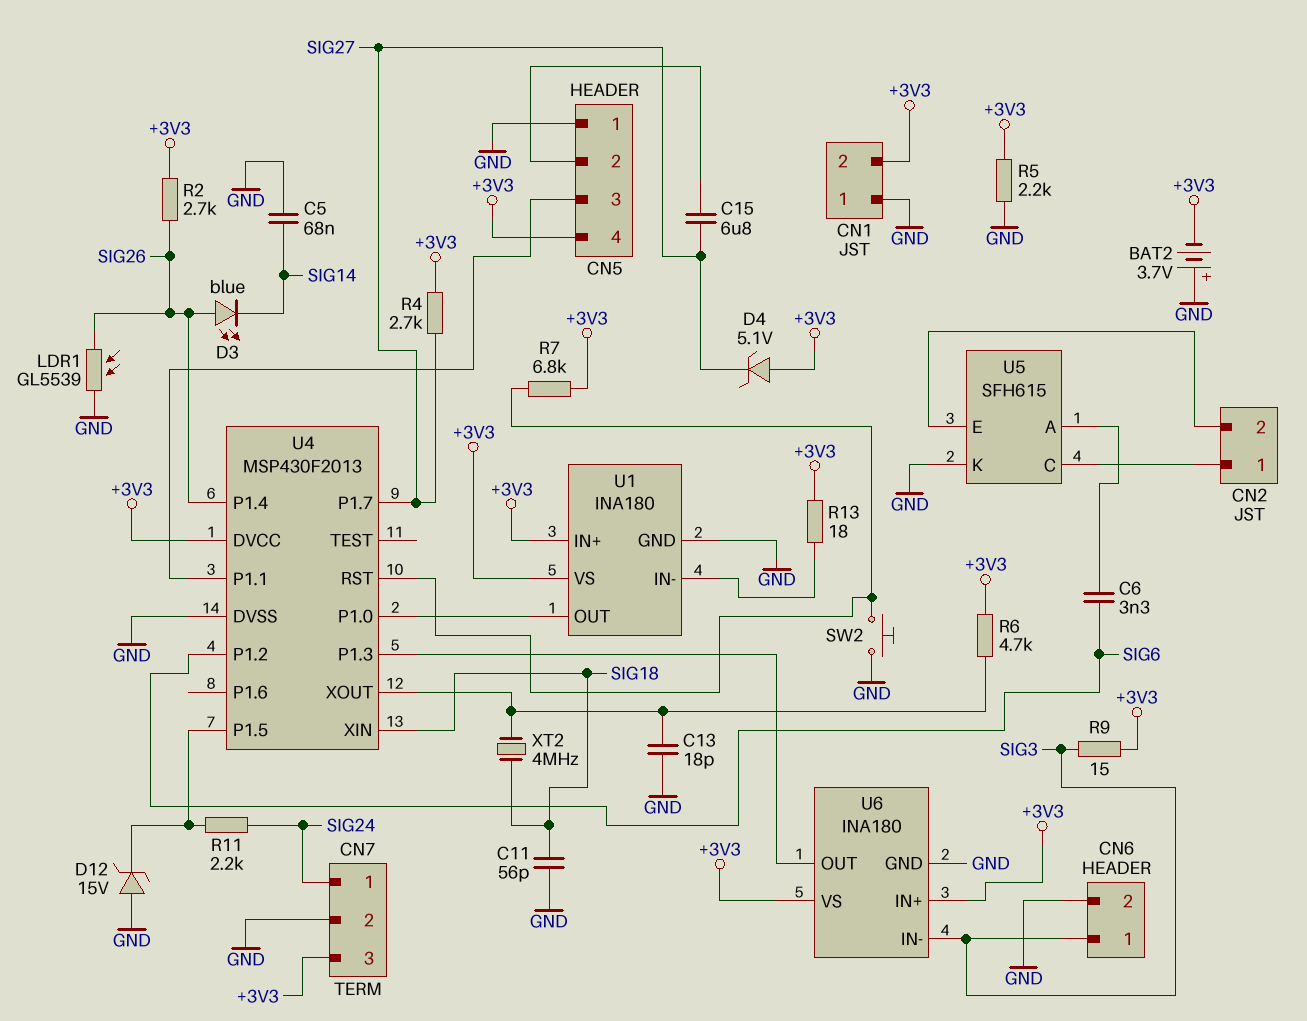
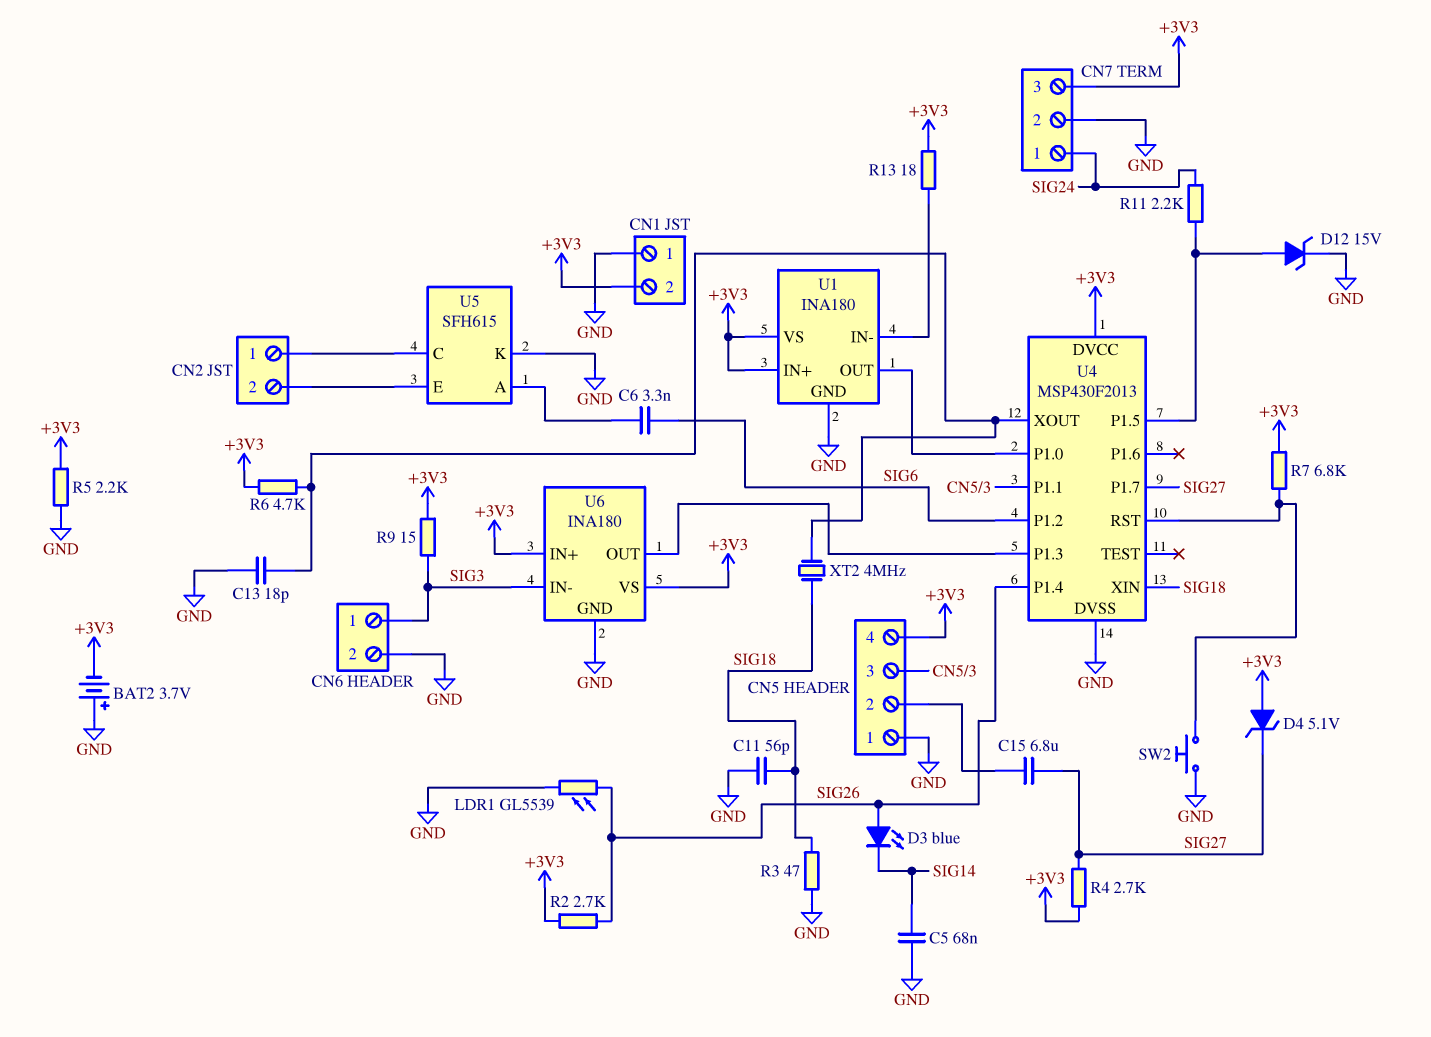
D12: zener 15V (A GND, K U4/P1.5) -> zener 15V (A U4/P1.5, K GND)
R3: none -> 47 (GND, SIG18)

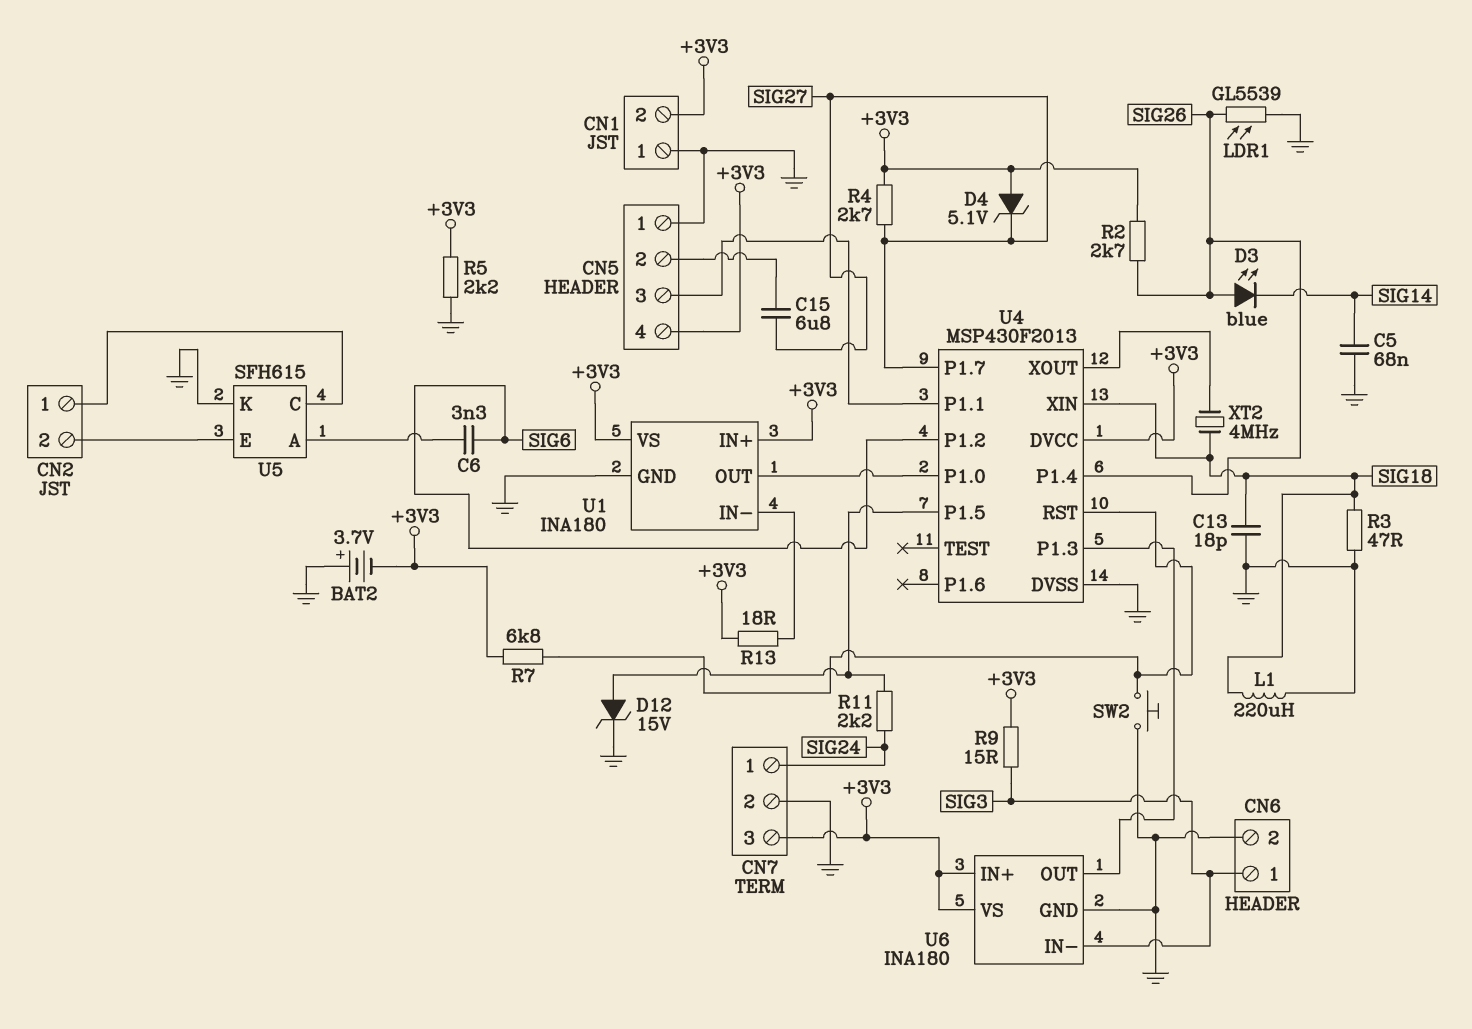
C11: 56pF (GND, SIG18) -> none
C13: 18pF (GND, U4/XOUT) -> 18pF (GND, SIG18)
L1: none -> 220uH (GND, SIG18)
R6: 4.7k (+3V3, U4/XOUT) -> none

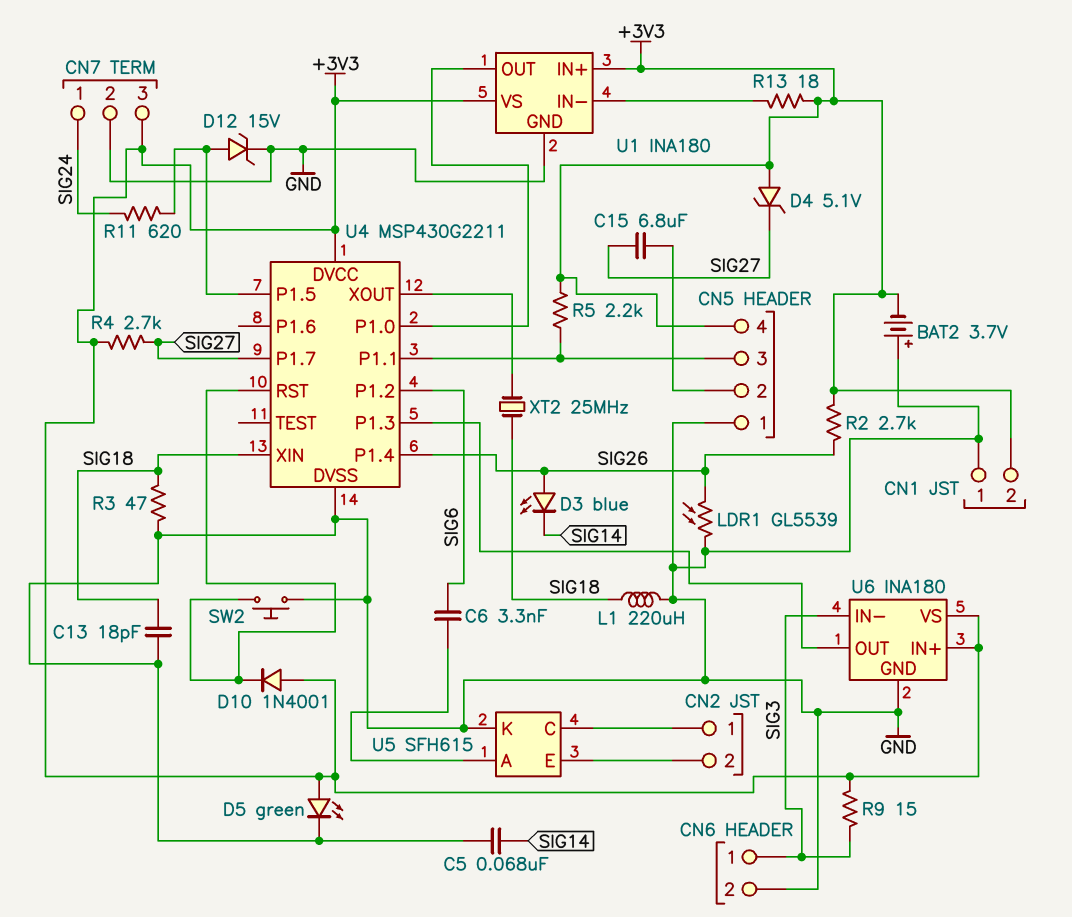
D5: none -> LED green (A +3V3, K GND)
D10: none -> diode 1N4001 (A +3V3, K U4/RST)
R5: 2.2k (+3V3, GND) -> 2.2k (+3V3, CN5/3)
R7: 6.8k (+3V3, U4/RST) -> none
R11: 2.2k (SIG24, U4/P1.5) -> 620 (SIG24, U4/P1.5)
U4: MSP430F2013 -> MSP430G2211
XT2: 4MHz (SIG18, U4/XOUT) -> 25MHz (SIG18, U4/XOUT)

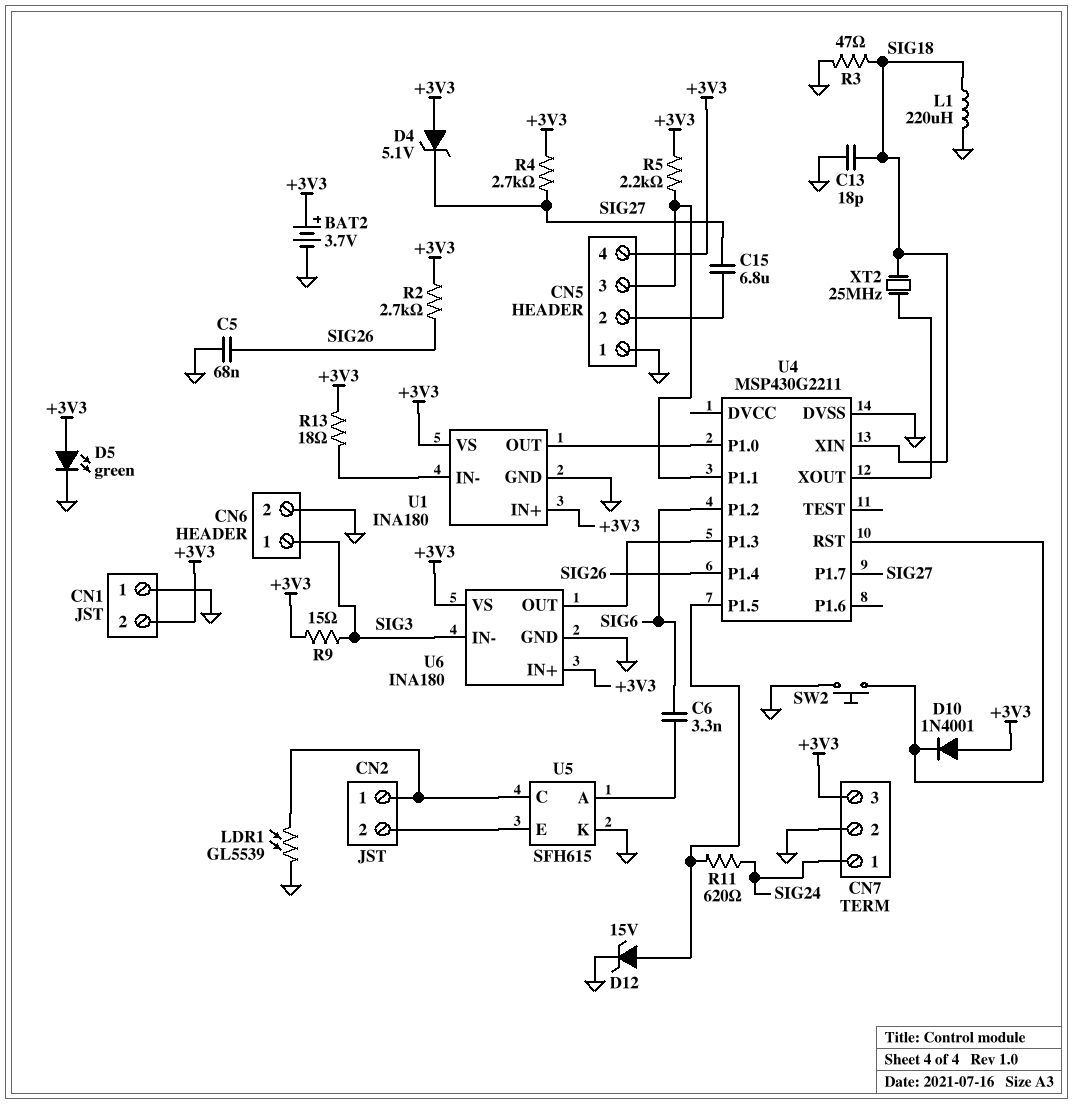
BAT2: 3.7V (plus GND, minus +3V3) -> 3.7V (plus +3V3, minus GND)
C5: 68nF (GND, SIG14) -> 68nF (GND, SIG26)
D3: LED blue (A SIG26, K SIG14) -> none
LDR1: GL5539 (GND, SIG26) -> GL5539 (CN2/1, GND)
U4 pin DVCC: +3V3 -> none

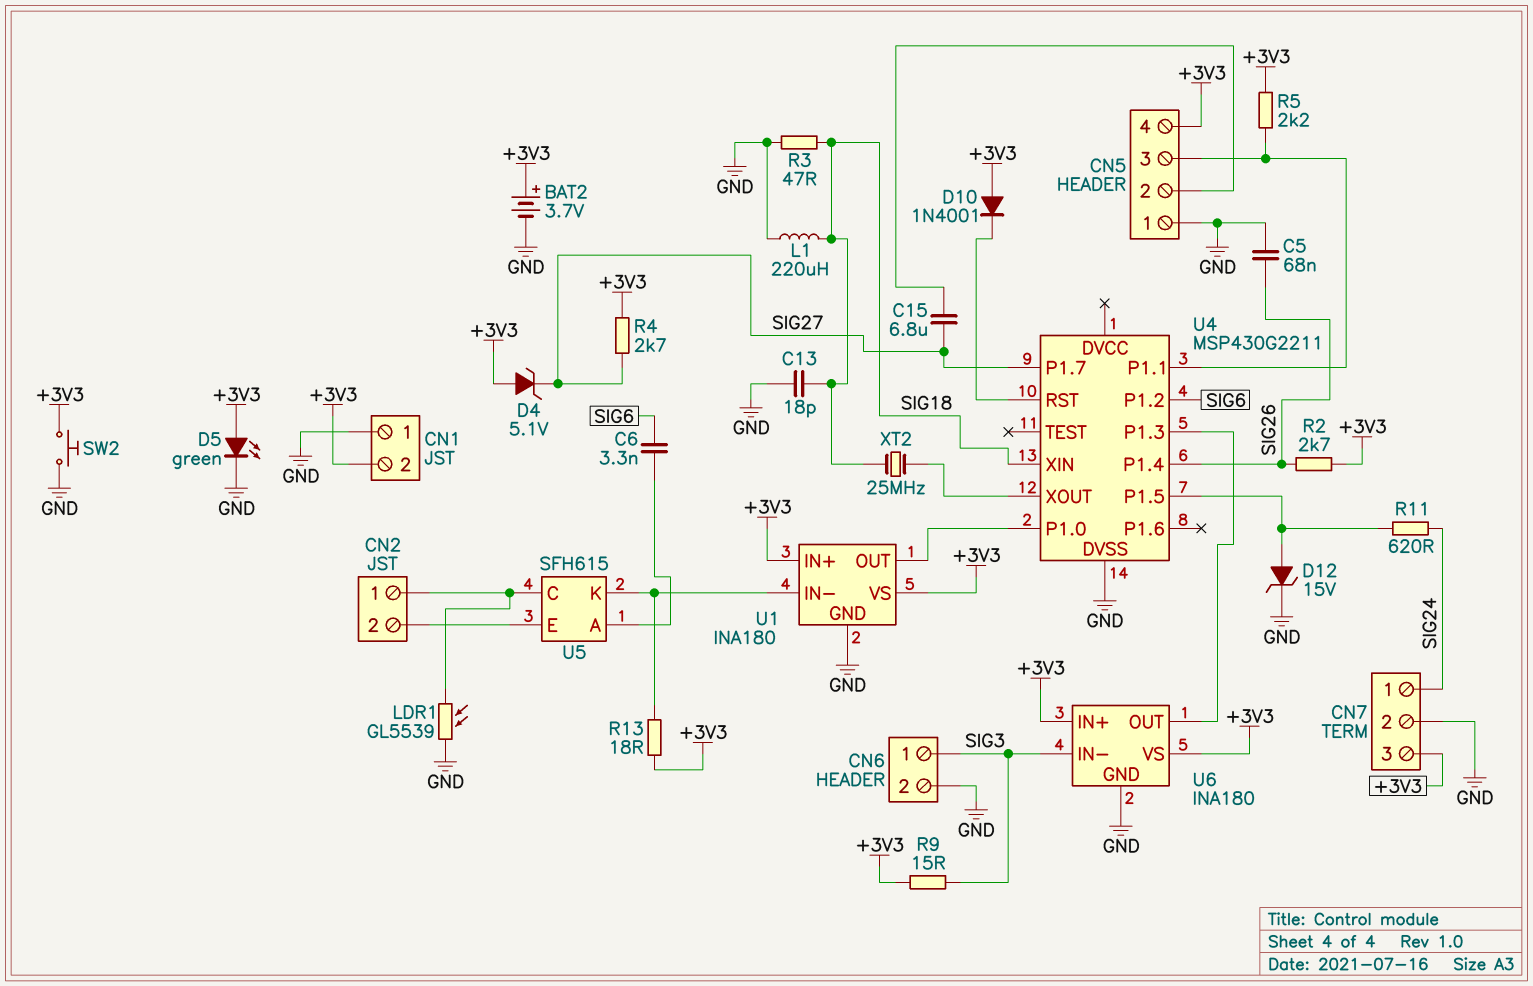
SW2: button (GND, U4/RST) -> button (+3V3, GND)
U5 pin K: GND -> U1/IN-

